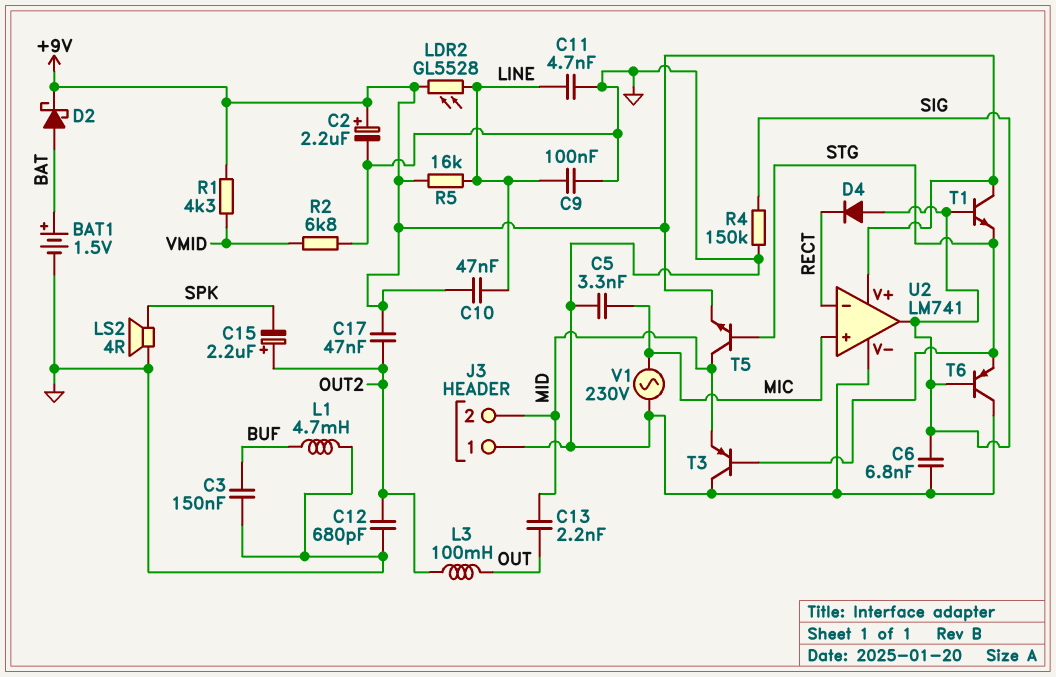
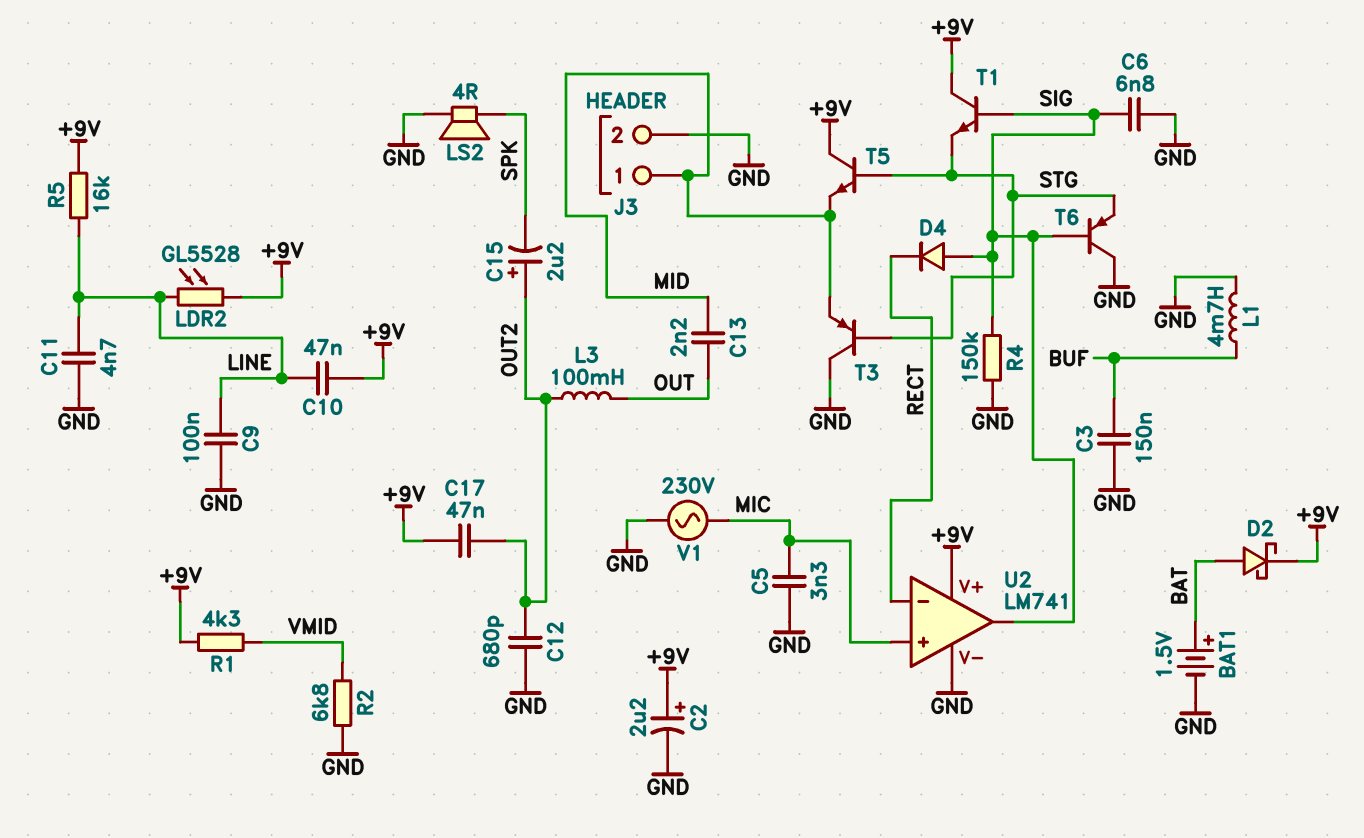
J3 pin 1: GND -> MID
J3 pin 2: MID -> GND
T5: NPN (B STG, C MID, E +9V) -> NPN (B STG, C +9V, E MID)

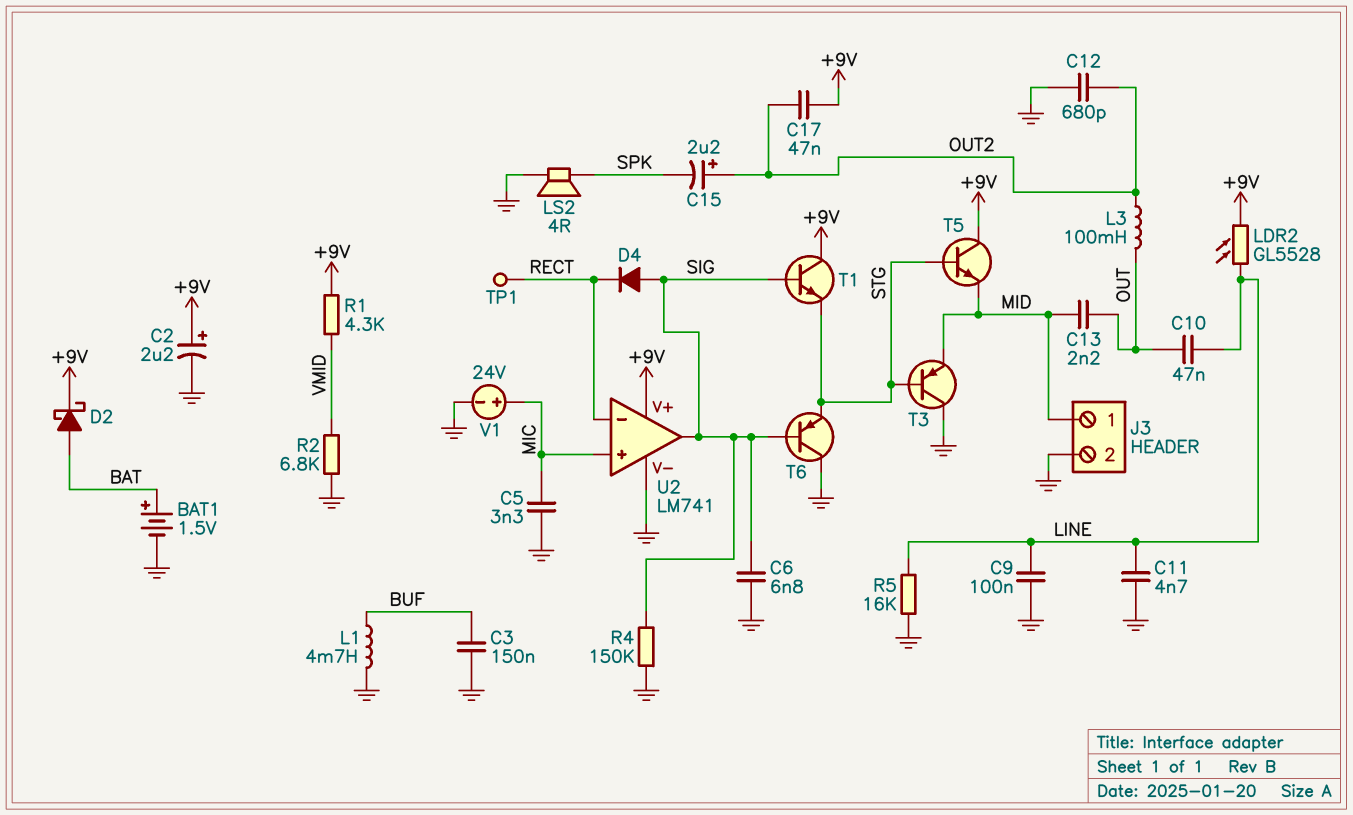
C10: 47nF (+9V, LINE) -> 47nF (LINE, OUT)
R5: 16k (+9V, LINE) -> 16k (GND, LINE)
TP1: none -> test point (RECT)
V1: AC 230V (GND, MIC) -> 24V (plus MIC, minus GND)

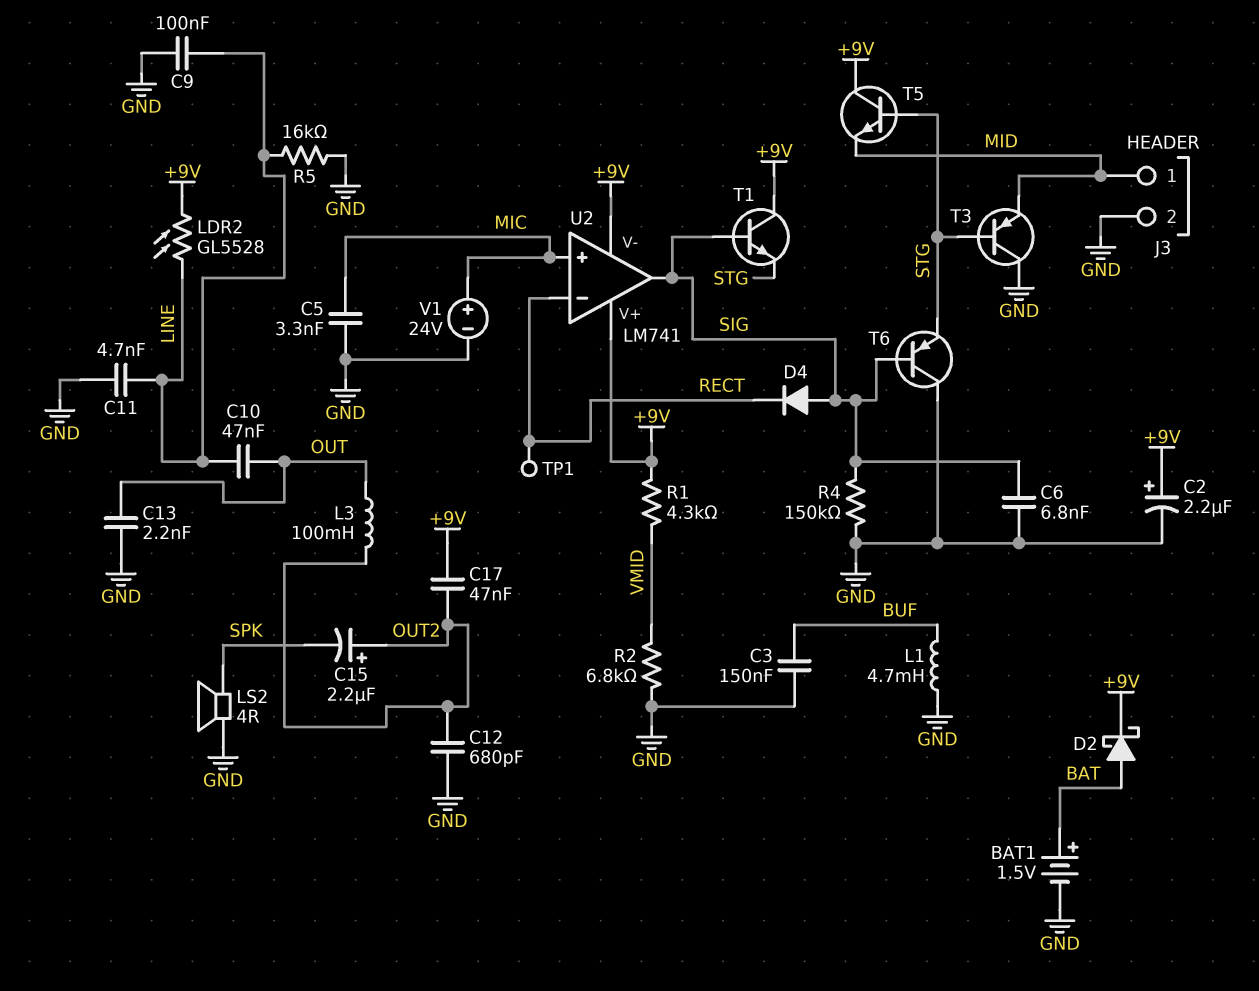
C13: 2.2nF (MID, OUT) -> 2.2nF (GND, OUT)
U2 pin V-: GND -> +9V

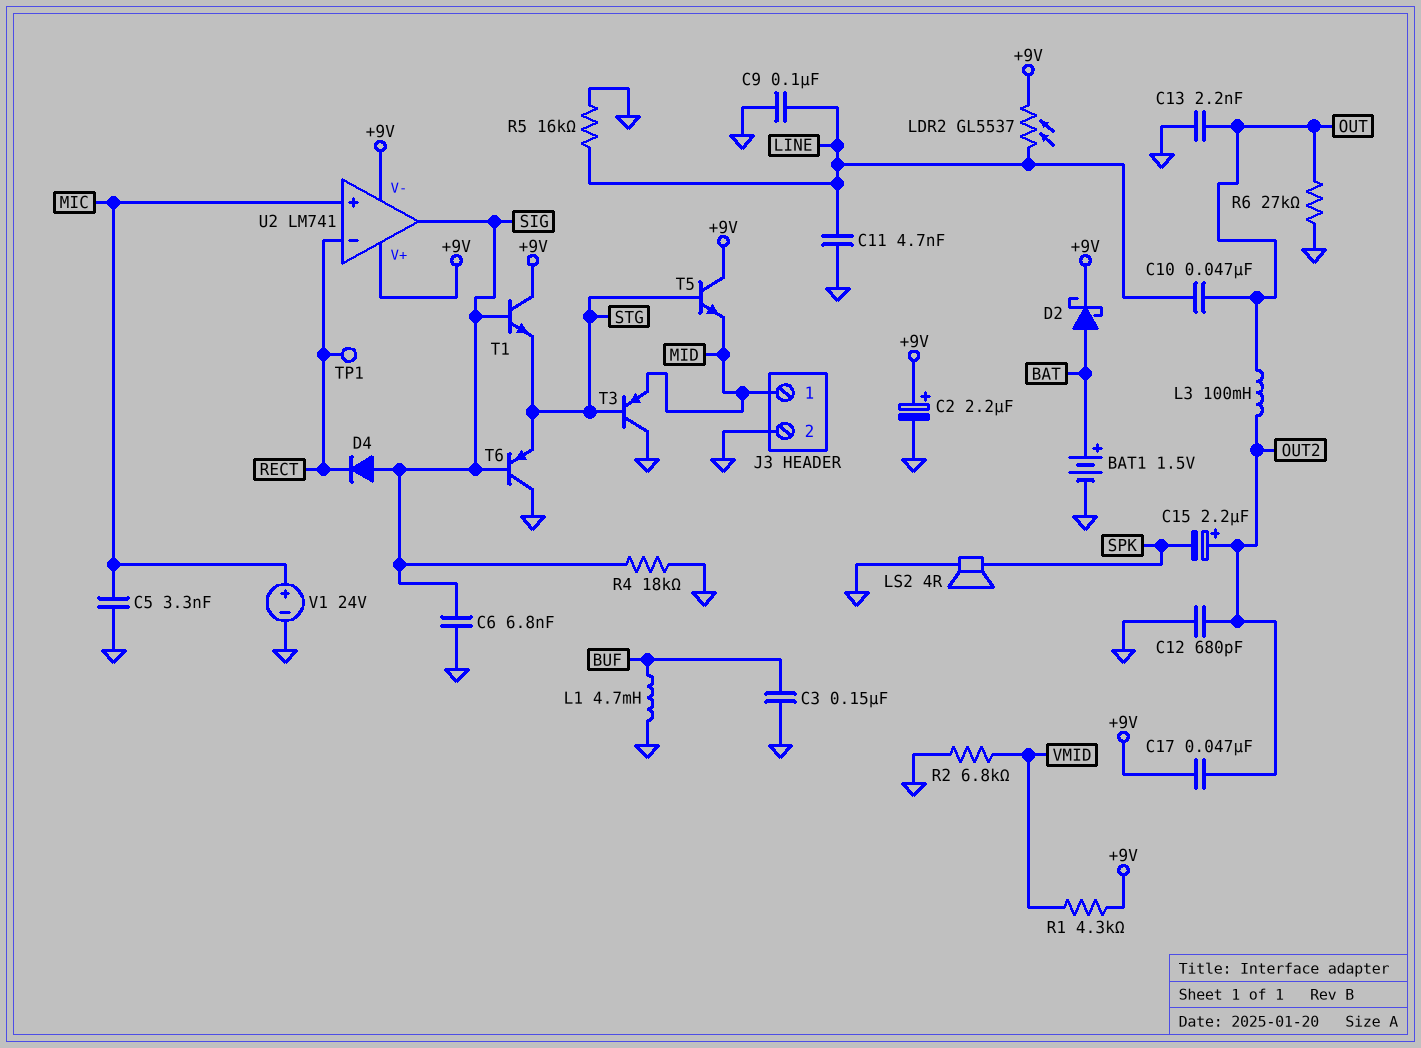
LDR2: GL5528 (+9V, LINE) -> GL5537 (+9V, LINE)
R4: 150k (GND, SIG) -> 18k (GND, SIG)
R6: none -> 27k (GND, OUT)

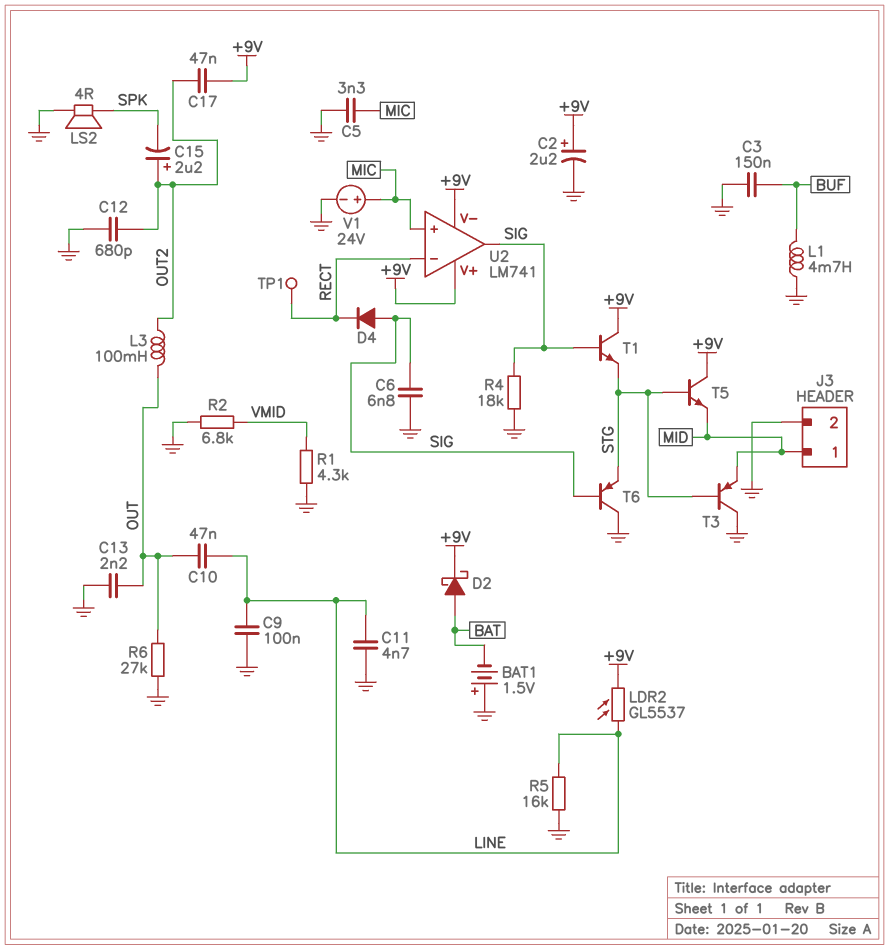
BAT1: 1.5V (plus BAT, minus GND) -> 1.5V (plus GND, minus BAT)
R1: 4.3k (+9V, VMID) -> 4.3k (GND, VMID)

